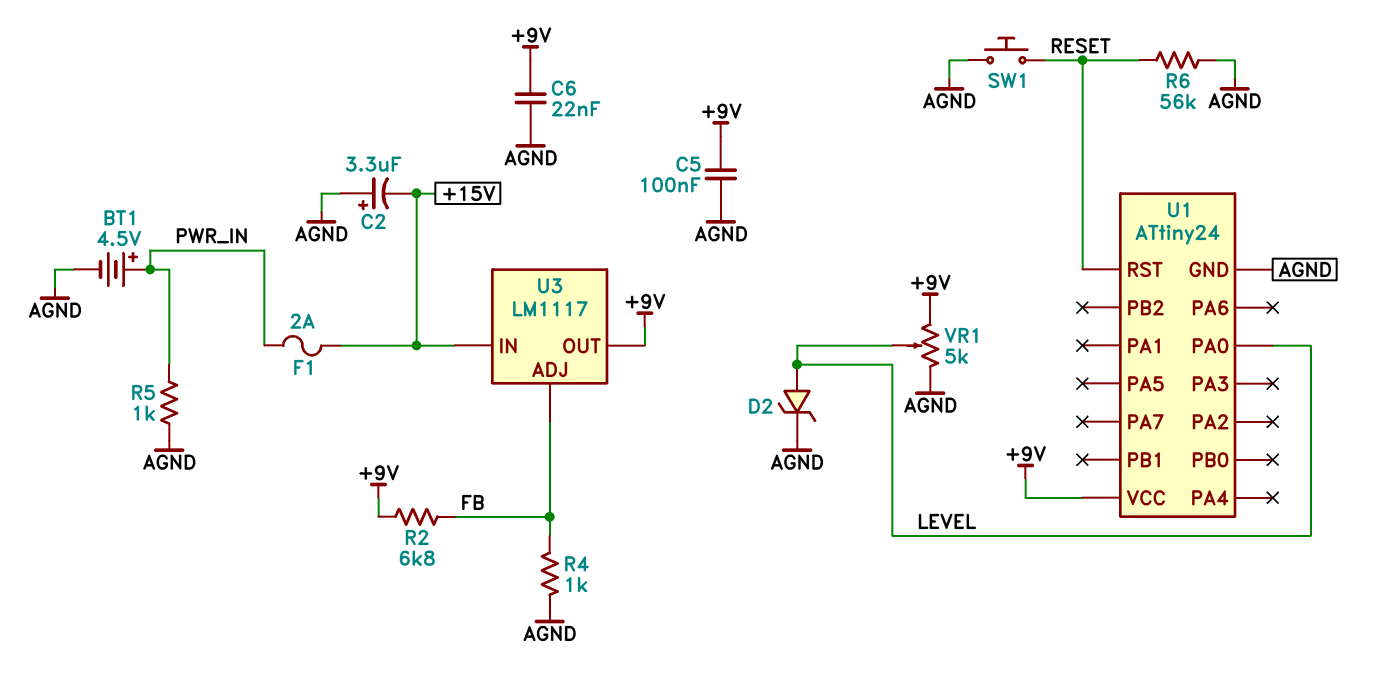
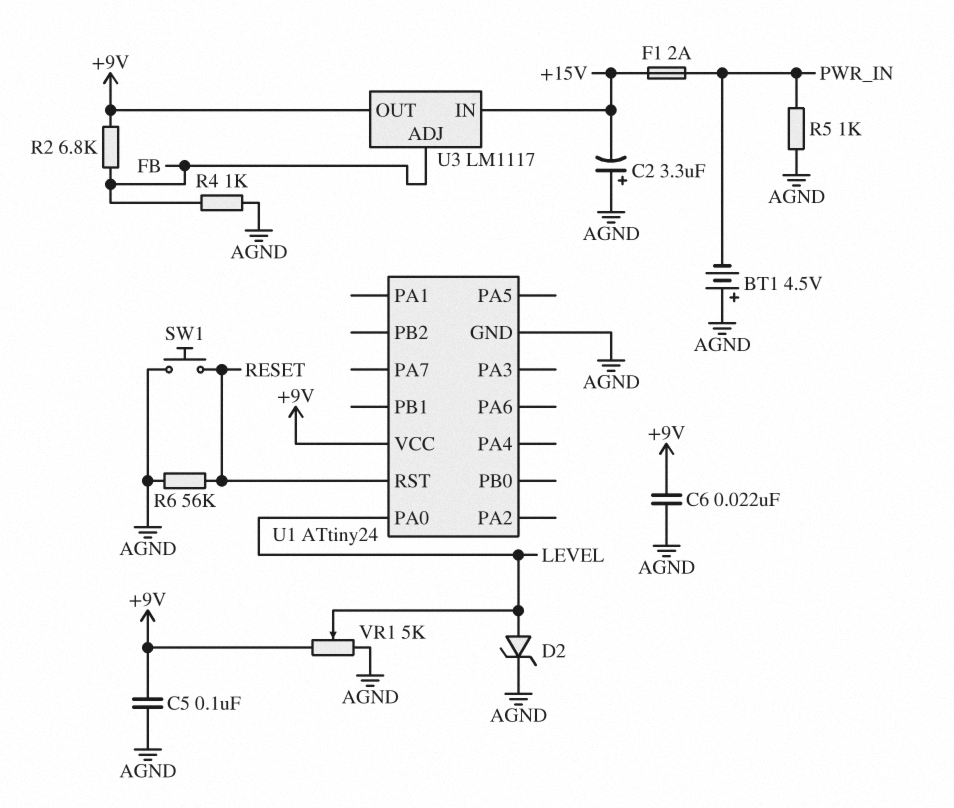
BT1: 4.5V (plus PWR_IN, minus AGND) -> 4.5V (plus AGND, minus PWR_IN)

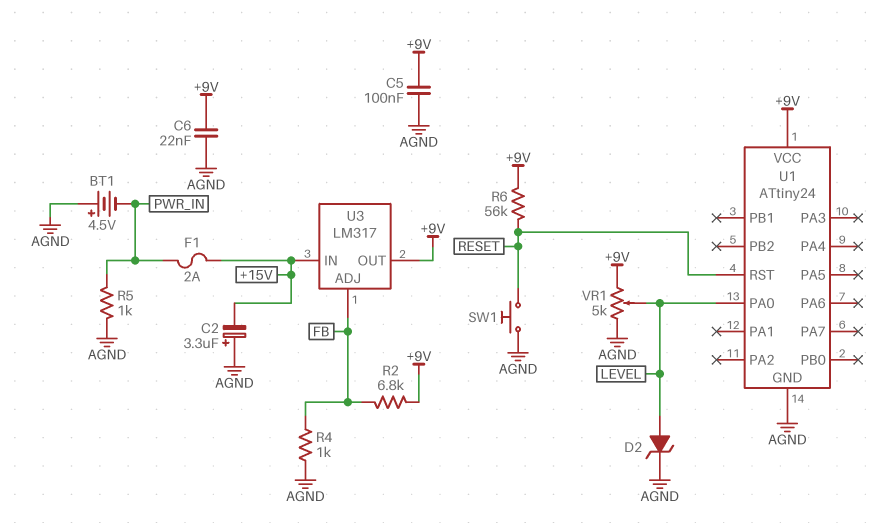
R6: 56k (AGND, RESET) -> 56k (+9V, RESET)
U3: LM1117 -> LM317

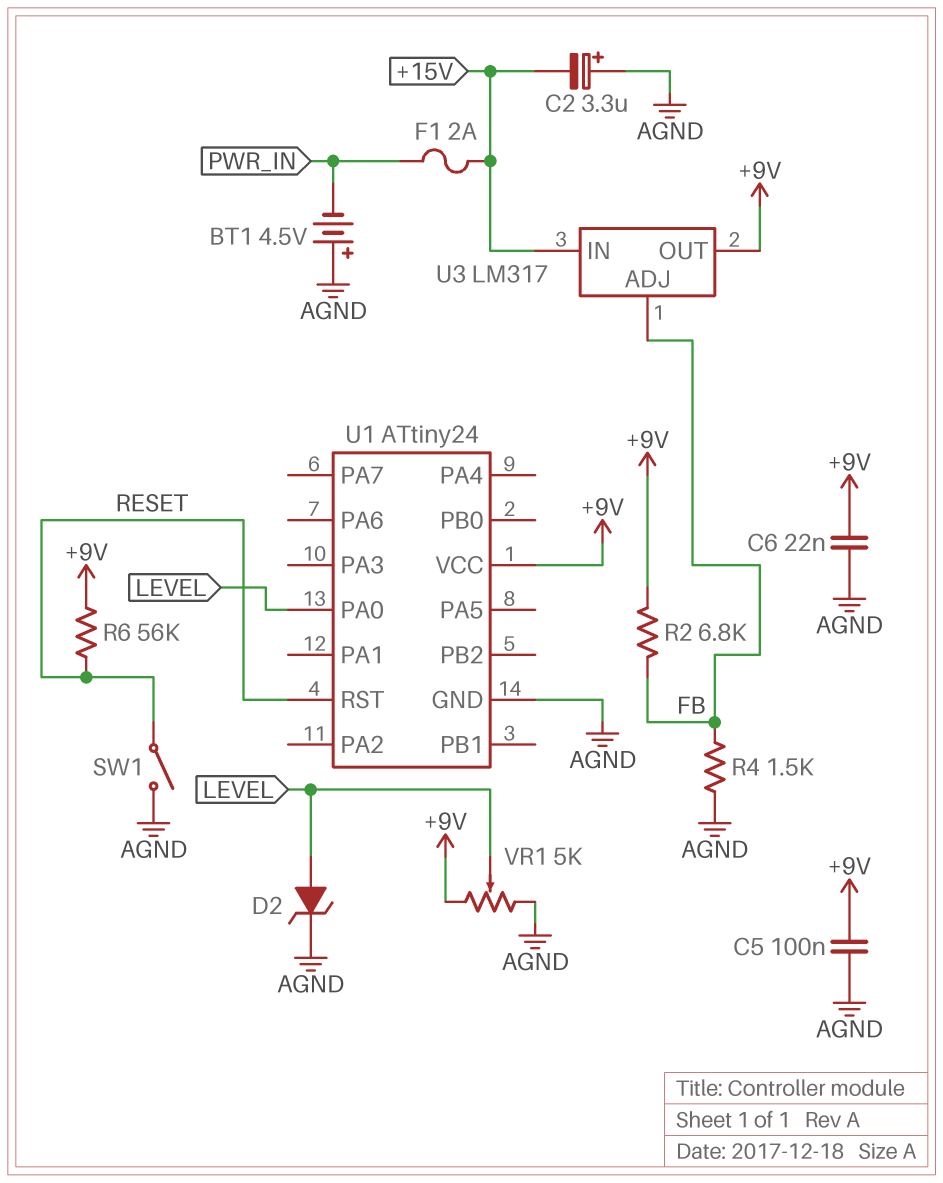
R4: 1k (AGND, FB) -> 1.5k (AGND, FB)
R5: 1k (AGND, PWR_IN) -> none
SW1: button (AGND, RESET) -> switch (AGND, RESET)

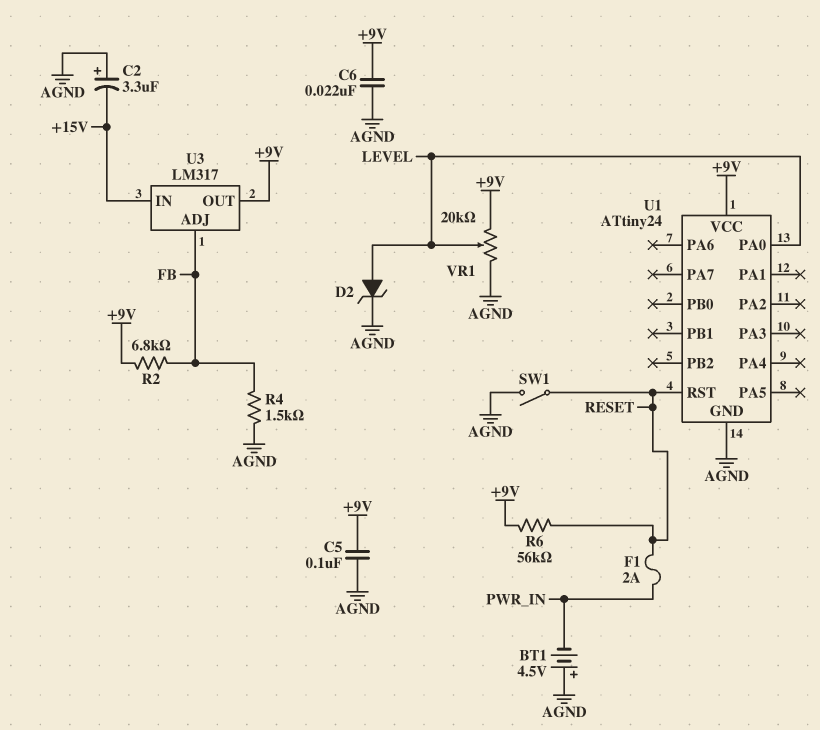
F1: 2A (+15V, PWR_IN) -> 2A (PWR_IN, RESET)
VR1: 5k (+9V, AGND, wiper LEVEL) -> 20k (+9V, AGND, wiper LEVEL)

